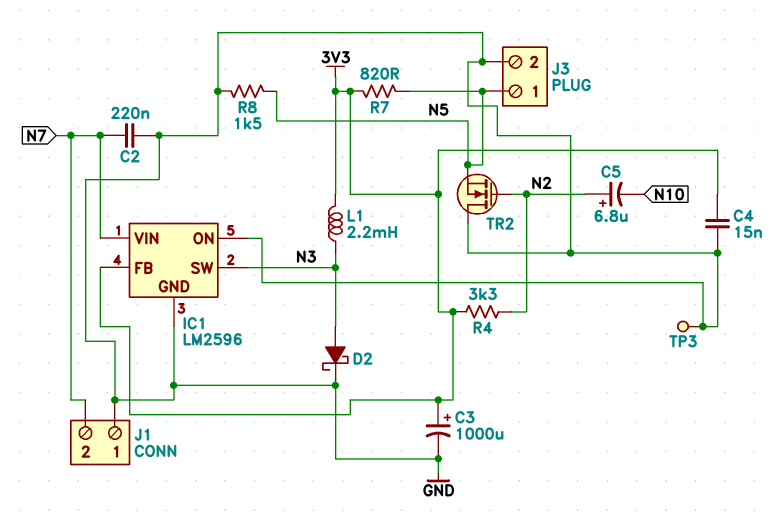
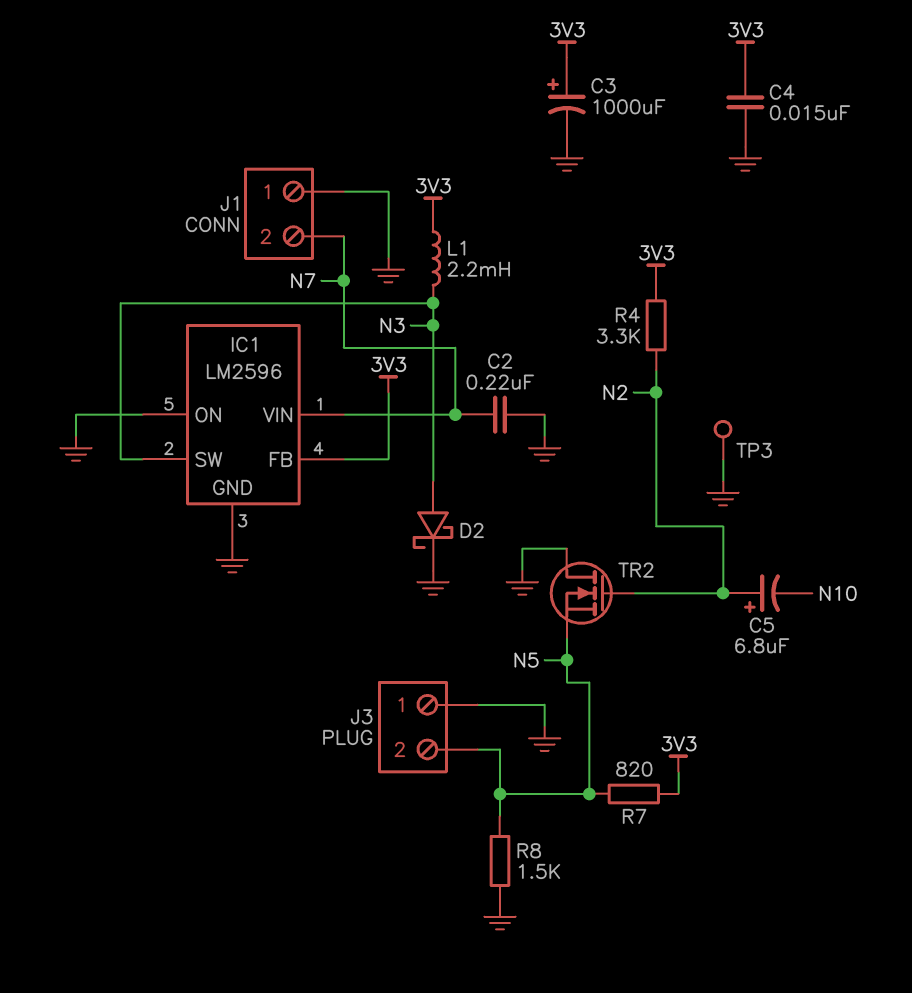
J3 pin 1: N5 -> GND
J3 pin 2: GND -> N5

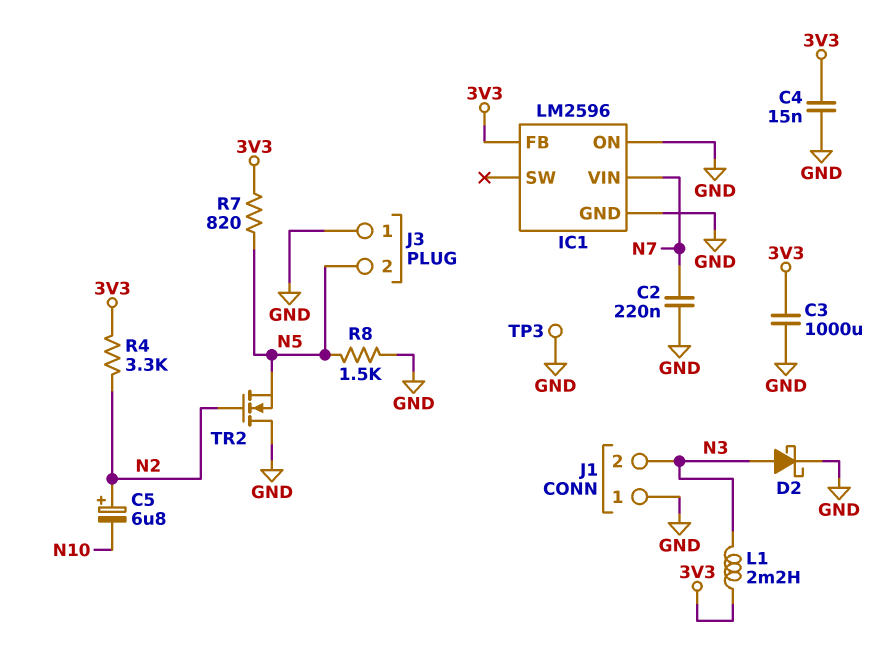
C3: 1000uF (plus 3V3, minus GND) -> 1000uF (3V3, GND)
IC1 pin SW: N3 -> none
J1 pin 2: N7 -> N3

